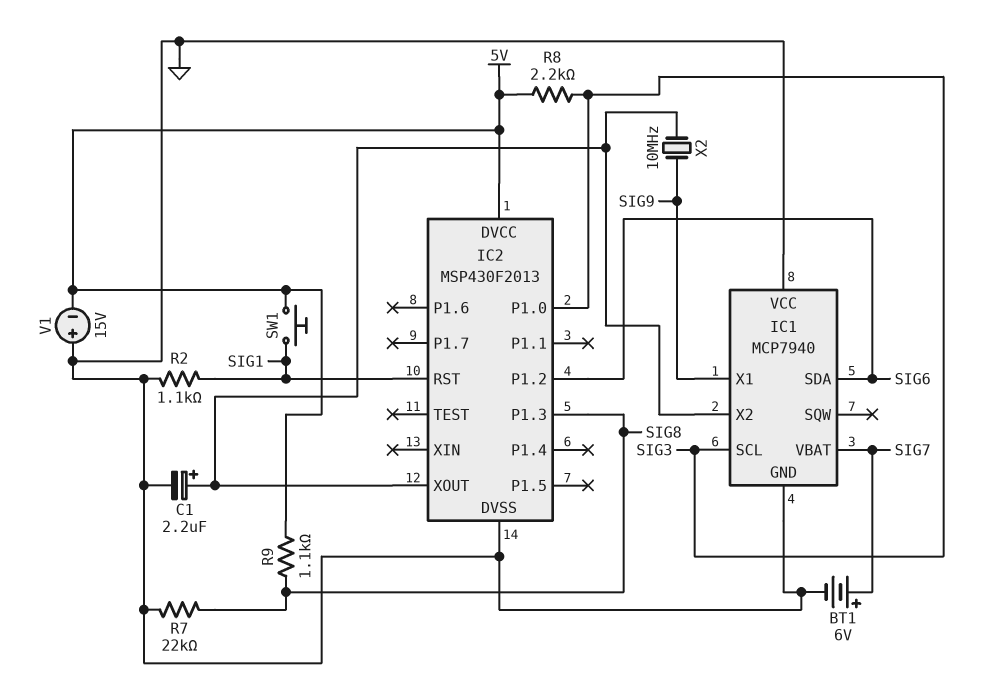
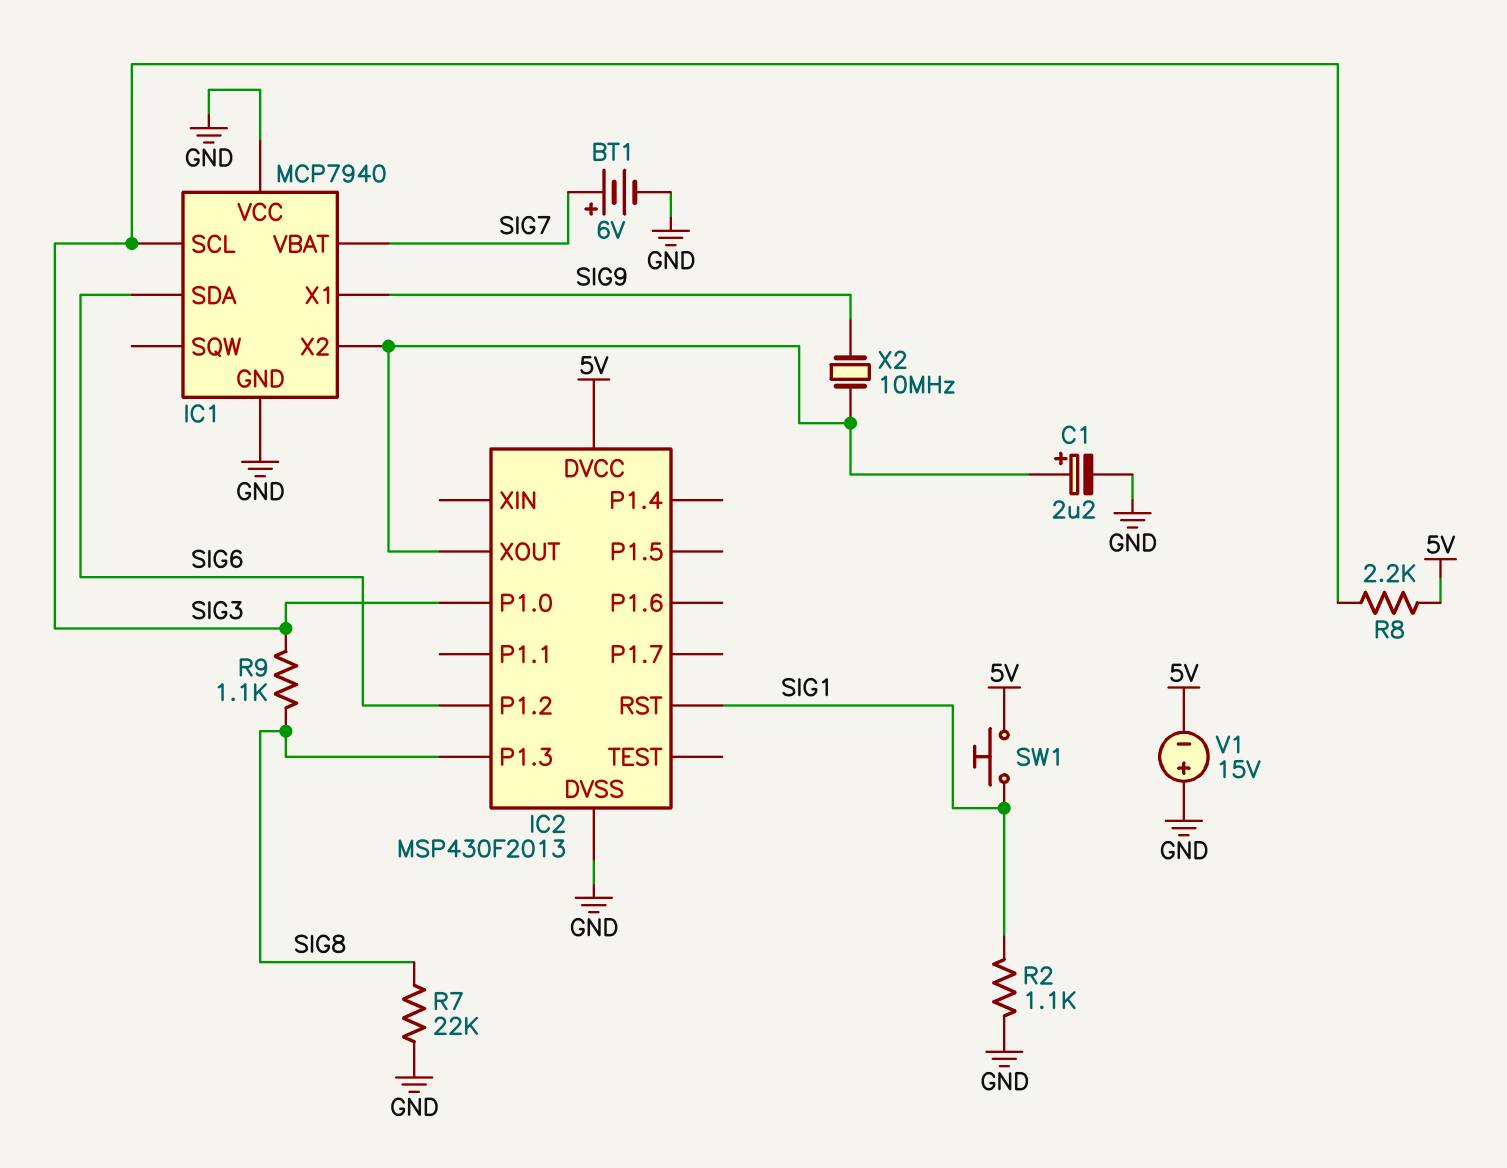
R9: 1.1k (5V, SIG8) -> 1.1k (SIG3, SIG8)

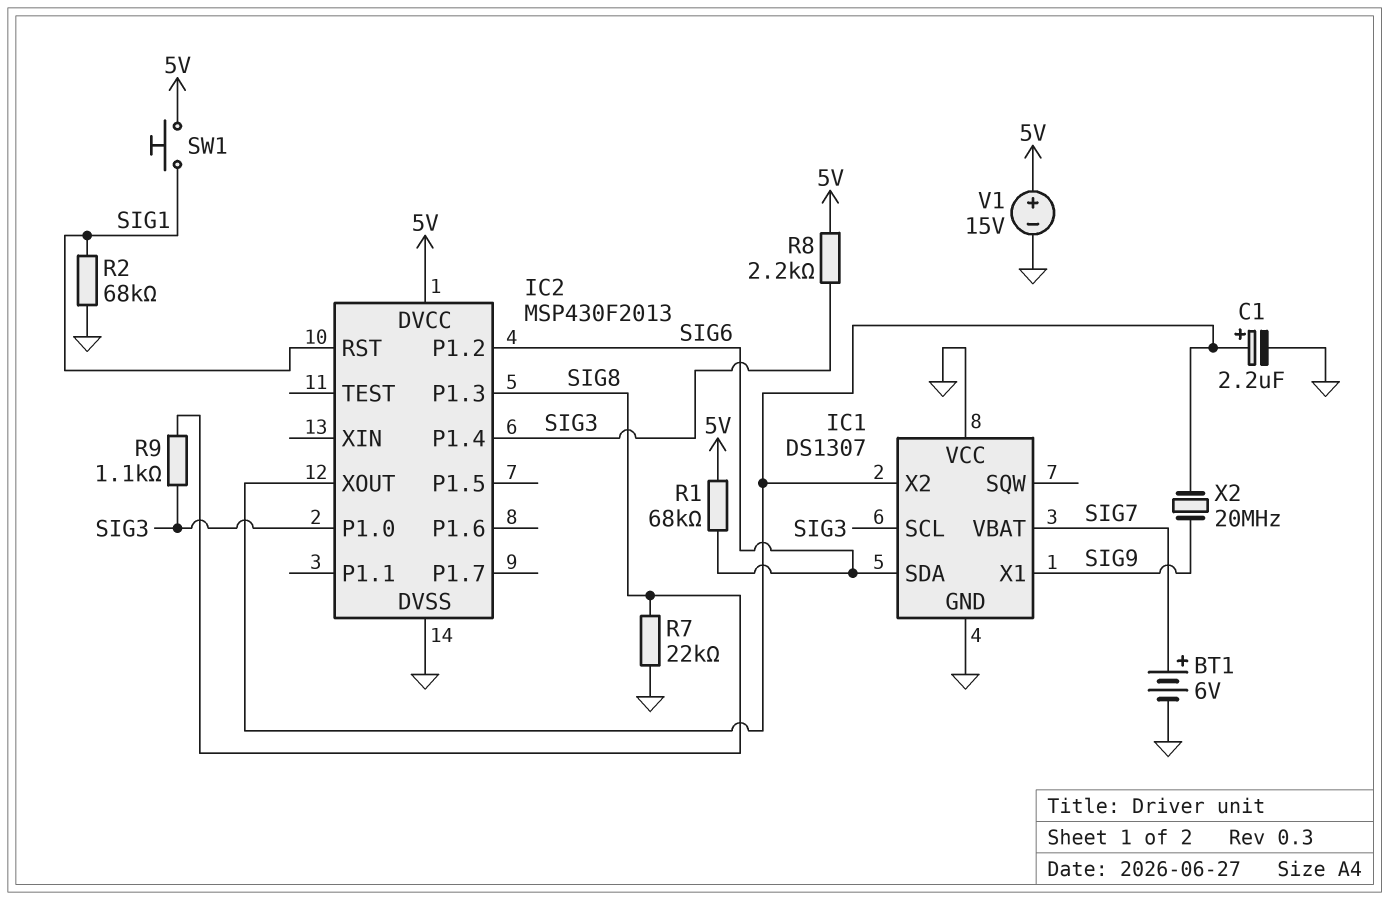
IC1: MCP7940 -> DS1307
IC2 pin P1.4: none -> SIG3
R1: none -> 68k (5V, SIG6)
R2: 1.1k (GND, SIG1) -> 68k (GND, SIG1)
V1: 15V (plus GND, minus 5V) -> 15V (plus 5V, minus GND)
X2: 10MHz (IC1/X2, SIG9) -> 20MHz (IC1/X2, SIG9)

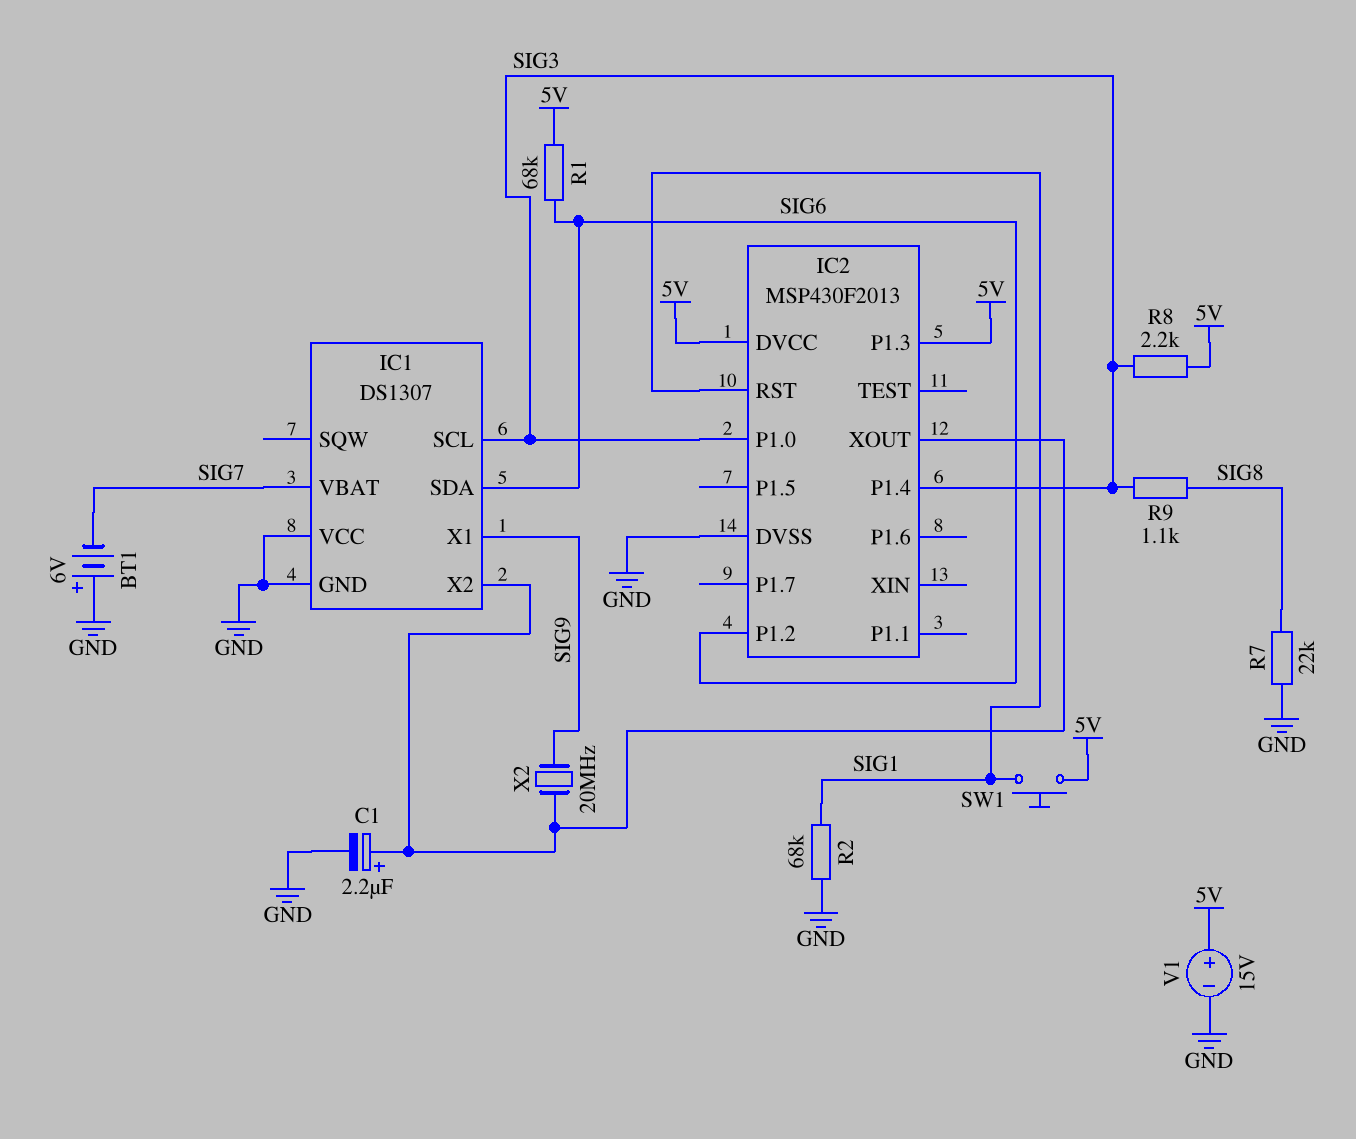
BT1: 6V (plus SIG7, minus GND) -> 6V (plus GND, minus SIG7)
IC2 pin P1.3: SIG8 -> 5V

